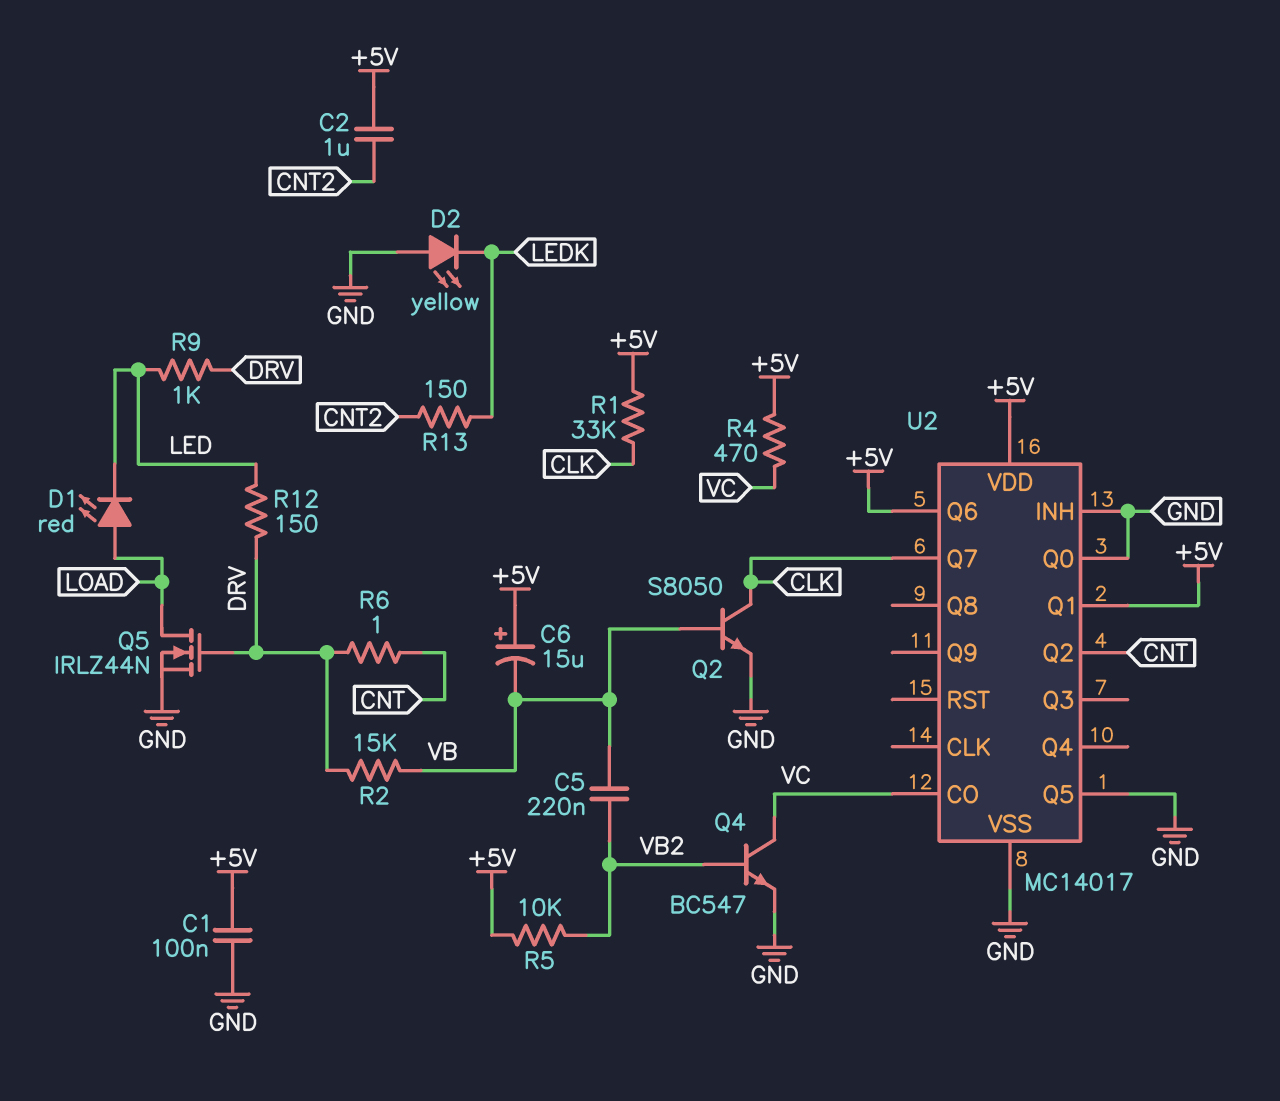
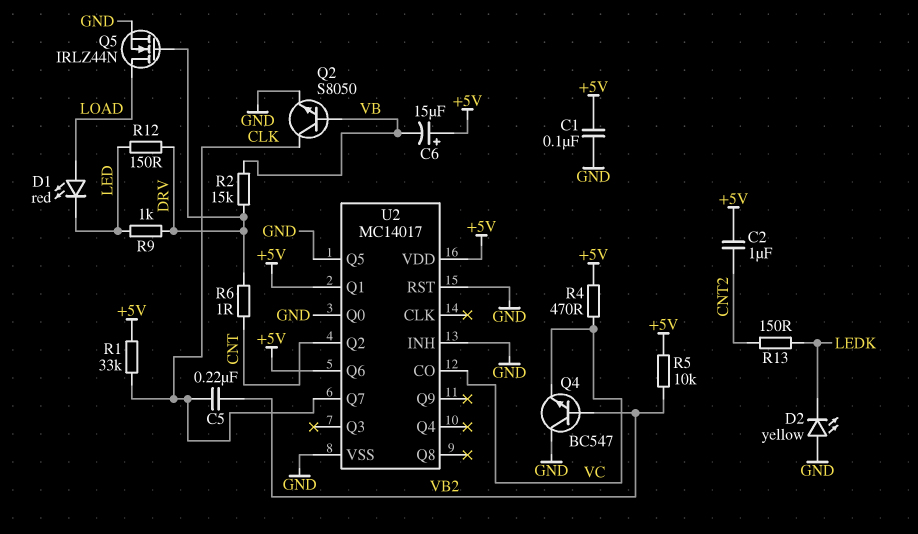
C5: 220nF (VB, VB2) -> 220nF (CLK, VB2)
Q4: NPN BC547 (B VB2, C VC, E GND) -> NPN BC547 (B VB2, C GND, E VC)
U2 pin RST: none -> GND

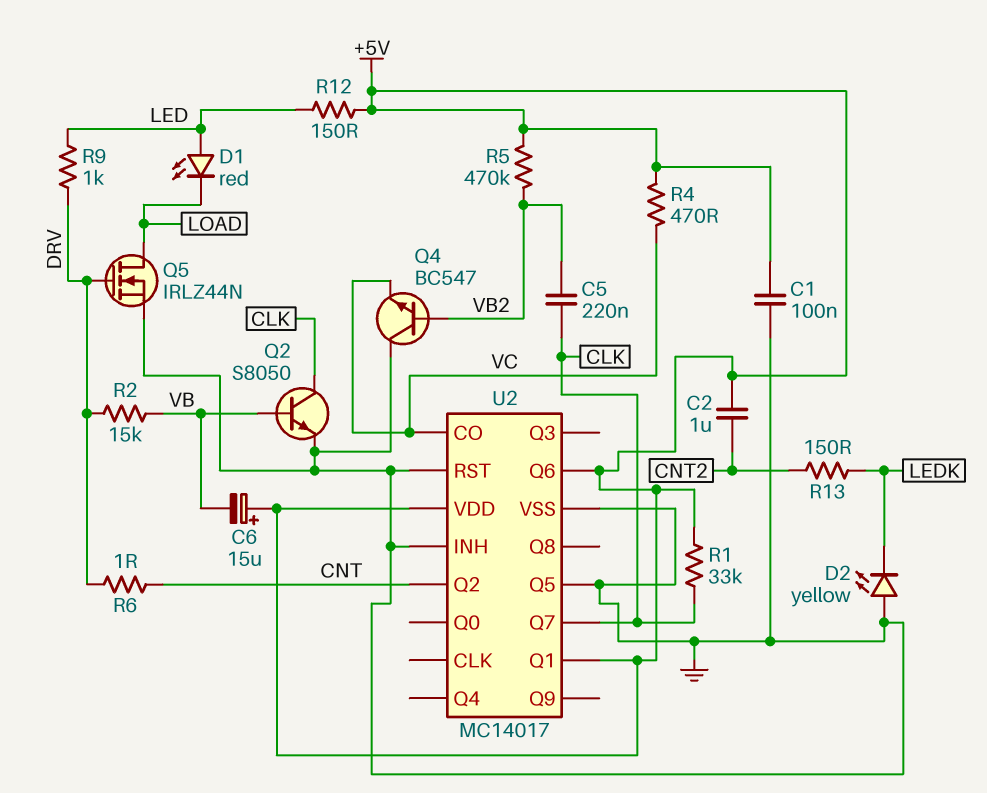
D1: LED red (A LOAD, K LED) -> LED red (A LED, K LOAD)
R5: 10k (+5V, VB2) -> 470k (+5V, VB2)
R12: 150 (DRV, LED) -> 150 (+5V, LED)
U2 pin Q0: GND -> none

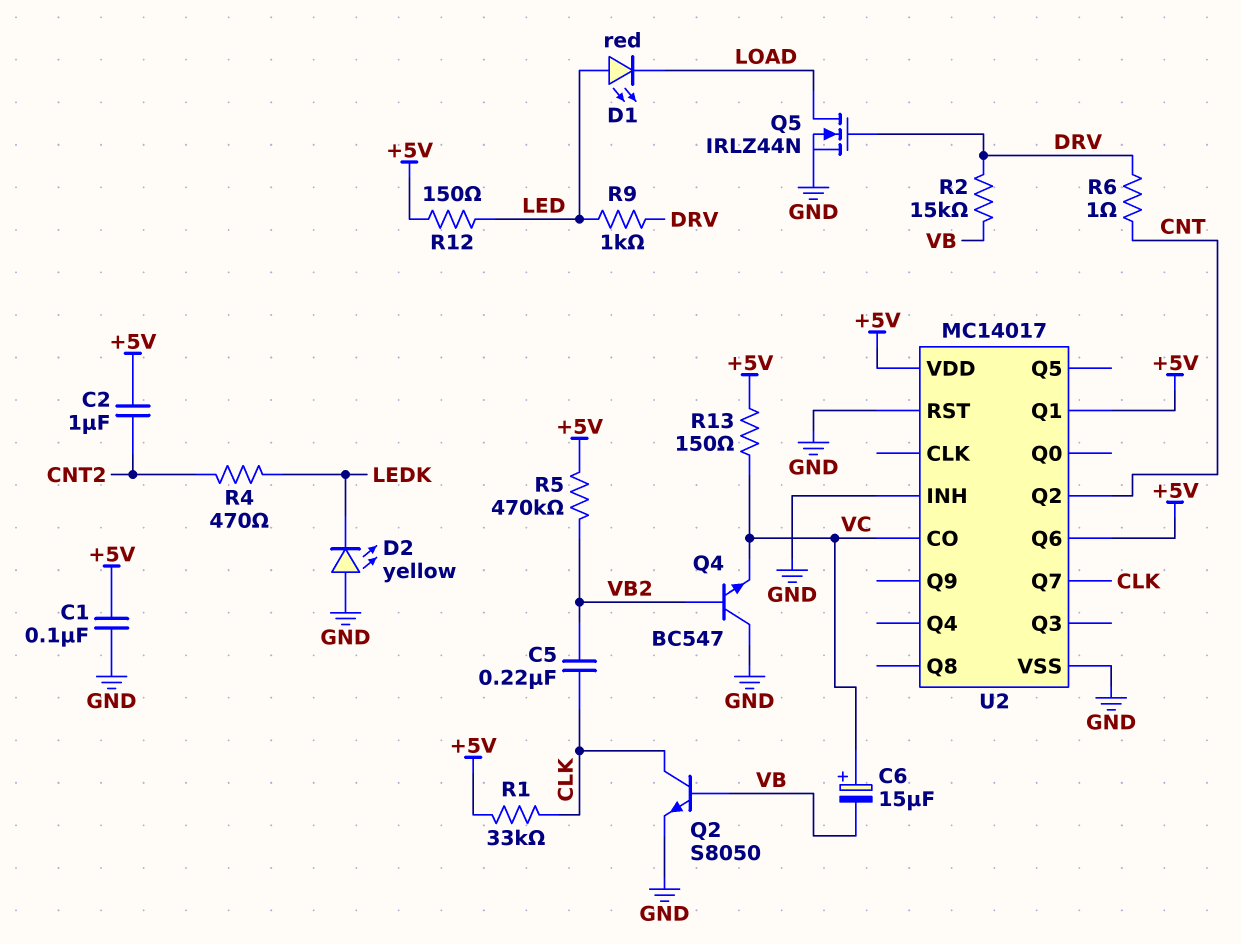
C6: 15uF (plus +5V, minus VB) -> 15uF (plus VC, minus VB)
R4: 470 (+5V, VC) -> 470 (CNT2, LEDK)
R13: 150 (CNT2, LEDK) -> 150 (+5V, VC)
U2 pin Q5: GND -> none

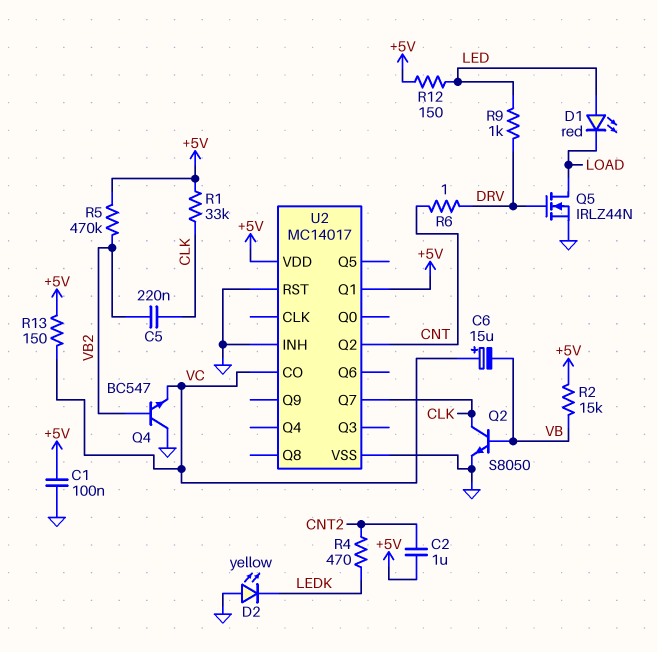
R2: 15k (DRV, VB) -> 15k (+5V, VB)
U2 pin Q6: +5V -> none

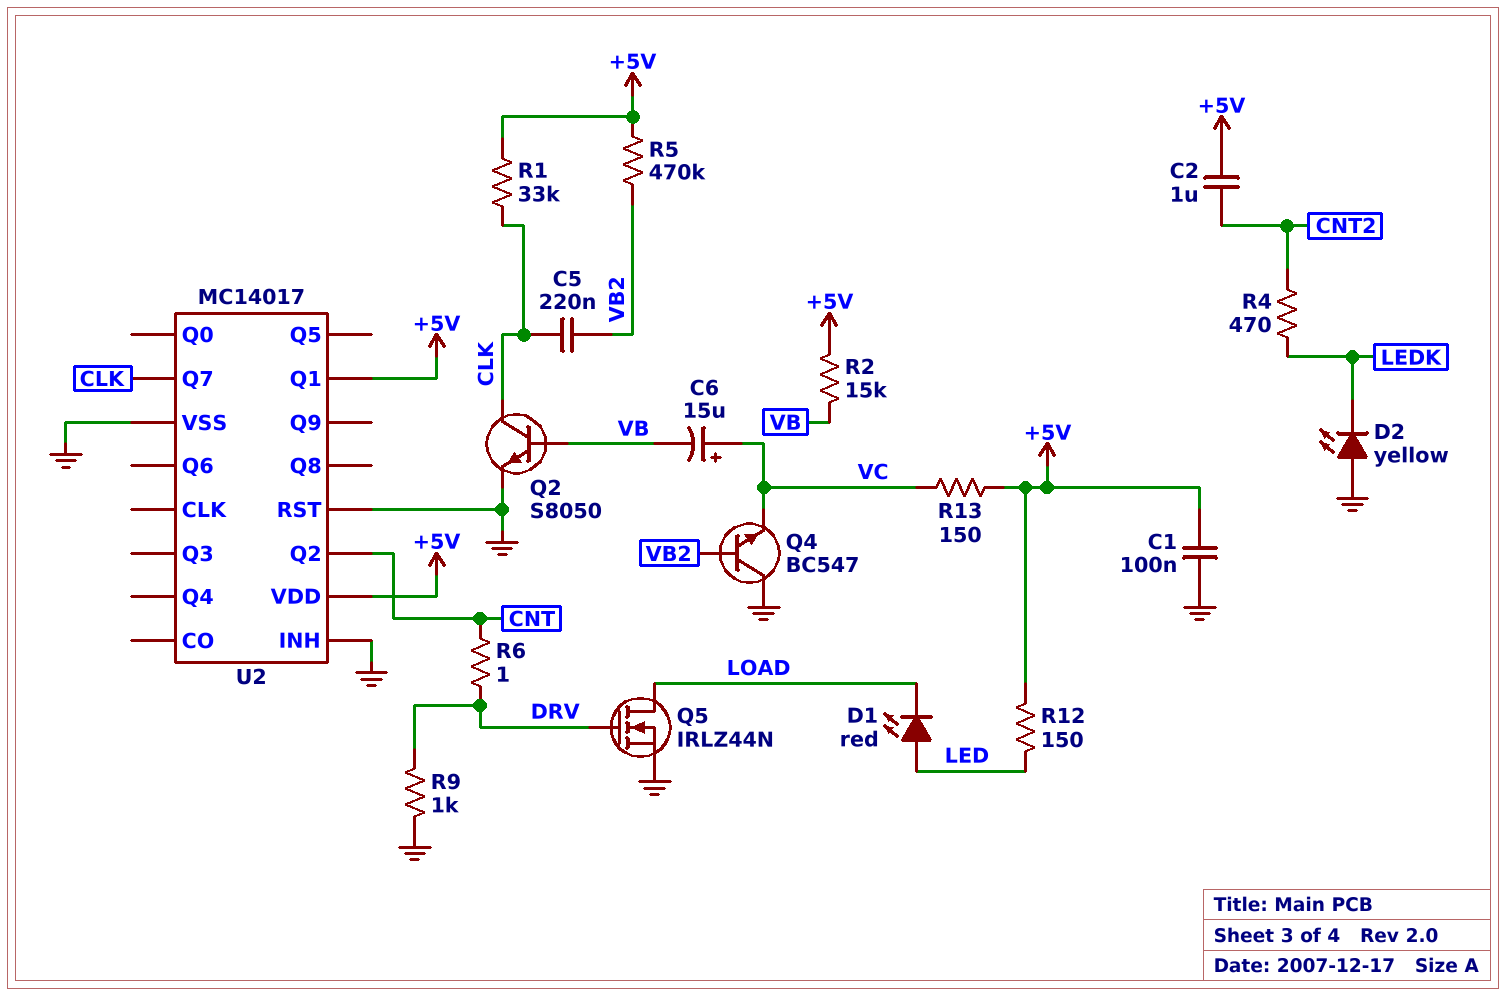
R9: 1k (DRV, LED) -> 1k (DRV, GND)
U2 pin CO: VC -> none

